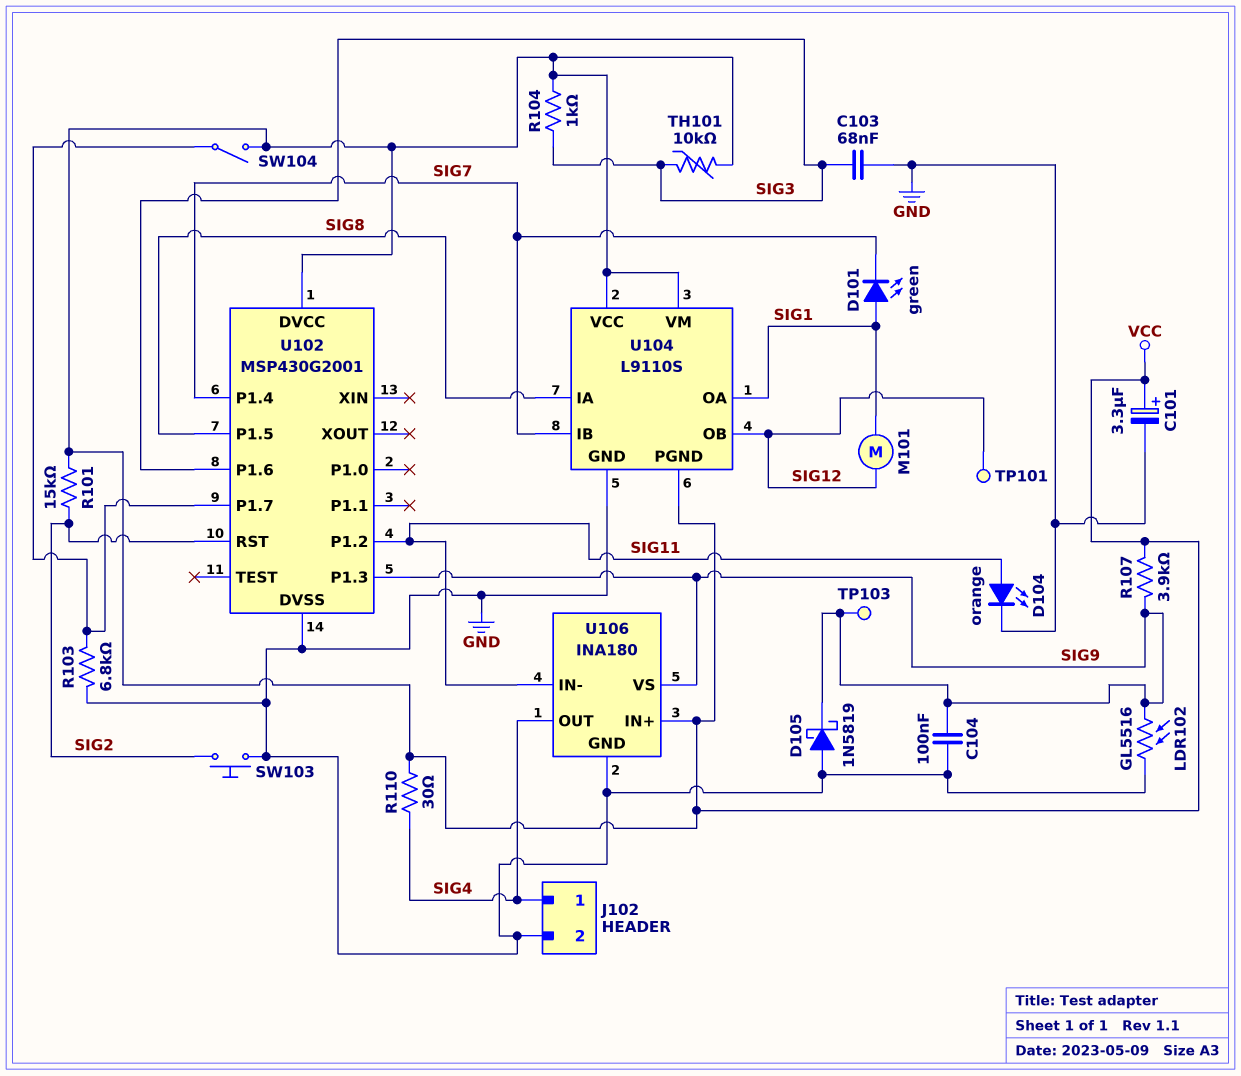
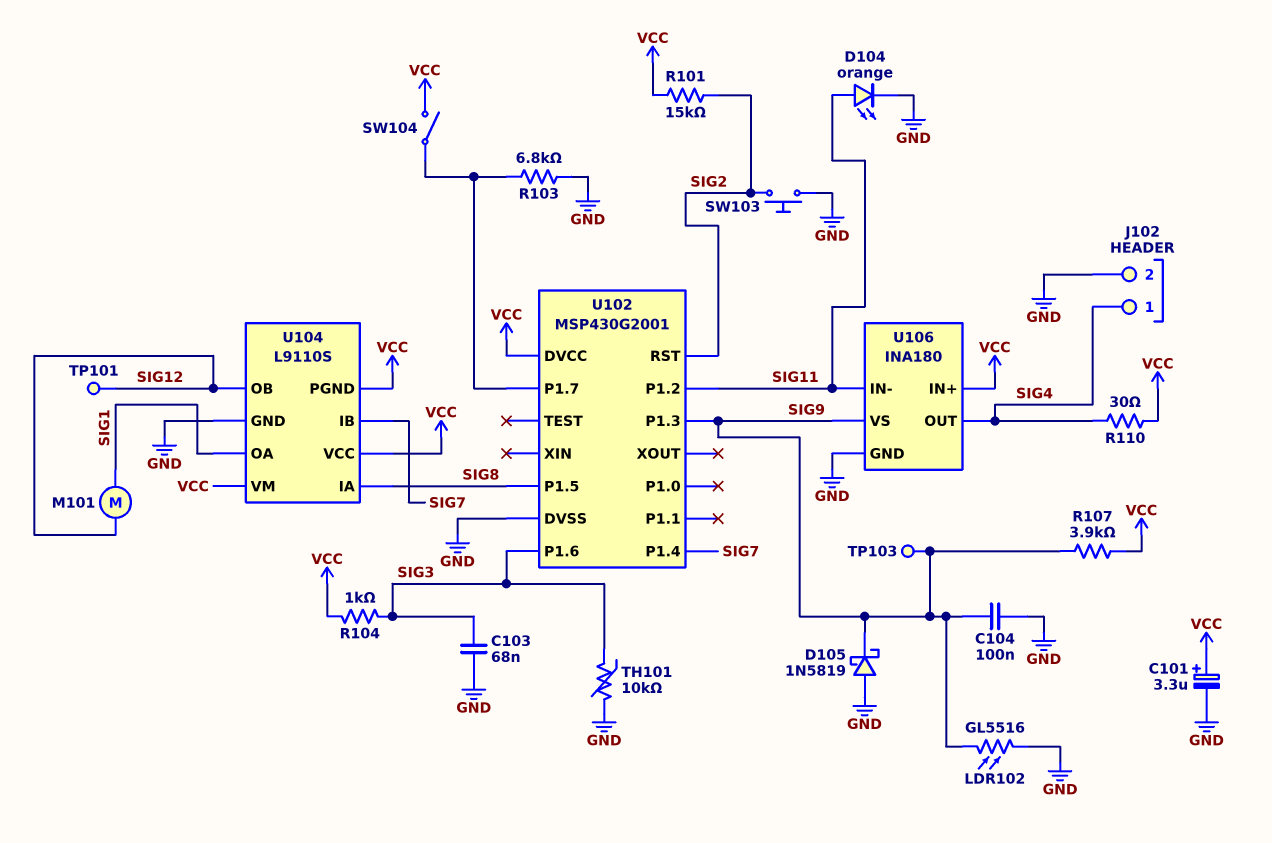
D101: LED green (A SIG1, K SIG7) -> none
TH101: 10k (SIG3, VCC) -> 10k (GND, SIG3)

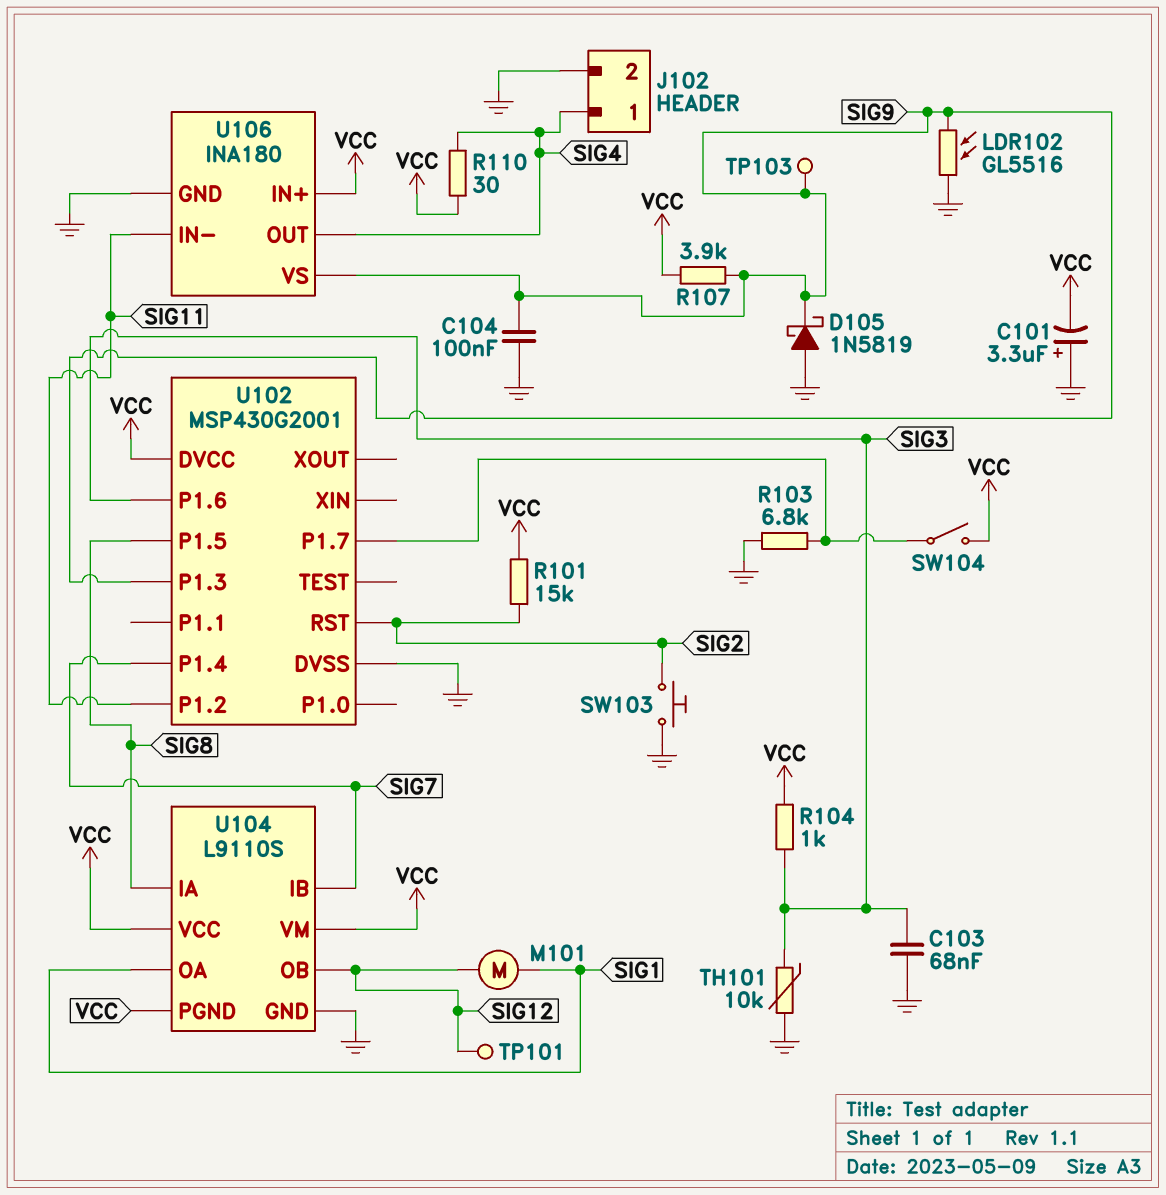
C101: 3.3uF (plus VCC, minus GND) -> 3.3uF (plus GND, minus VCC)
D104: LED orange (A SIG11, K GND) -> none

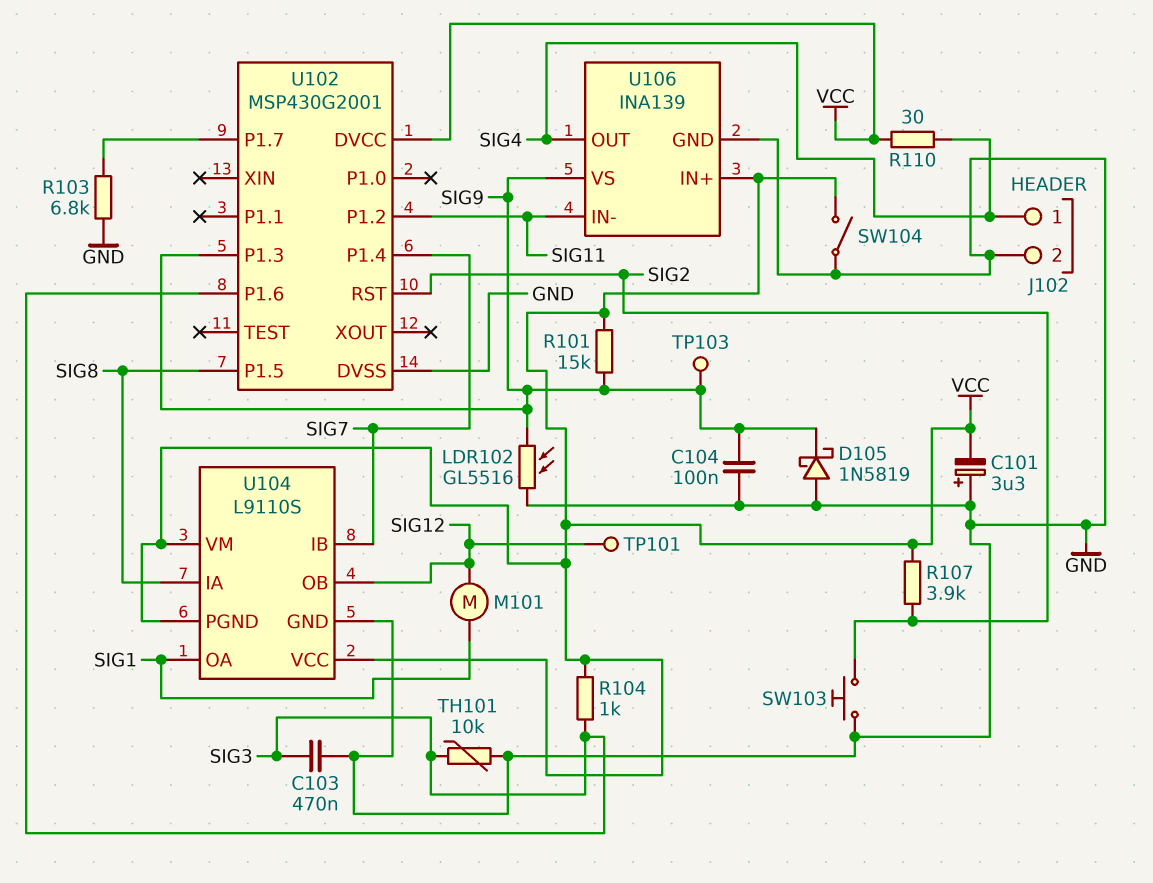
C103: 68nF (GND, SIG3) -> 470nF (GND, SIG3)
R101: 15k (SIG2, VCC) -> 15k (SIG9, VCC)
R107: 3.9k (SIG9, VCC) -> 3.9k (SIG2, VCC)
SW104: switch (U102/P1.7, VCC) -> switch (GND, VCC)
U106: INA180 -> INA139

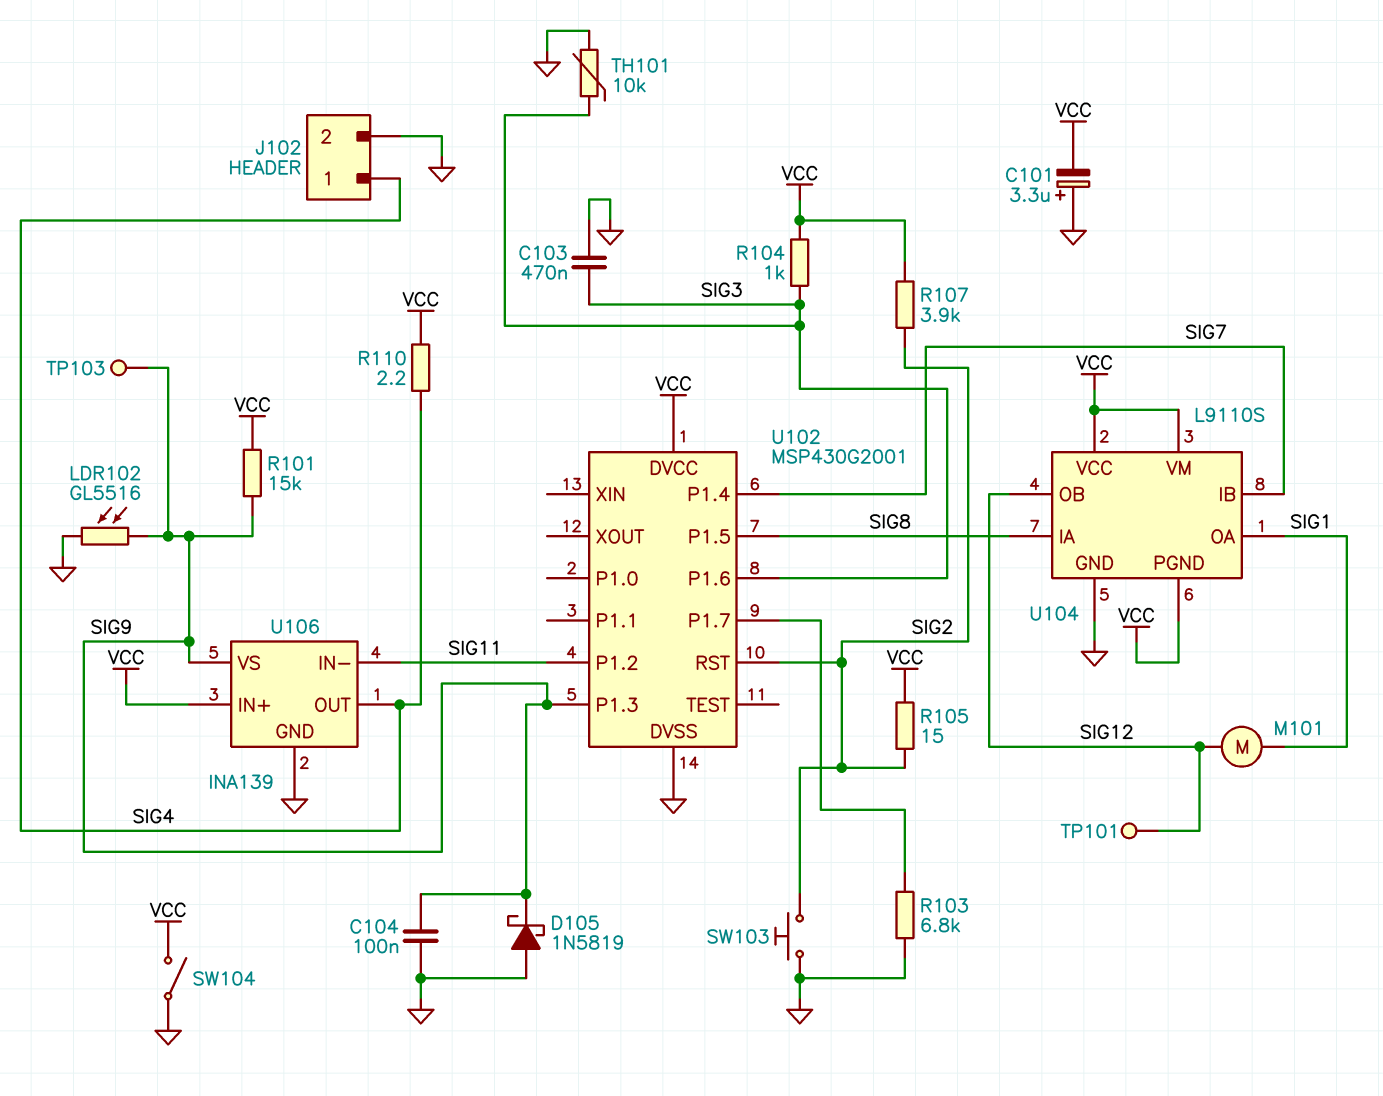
R105: none -> 15 (SIG2, VCC)
R110: 30 (SIG4, VCC) -> 2.2 (SIG4, VCC)

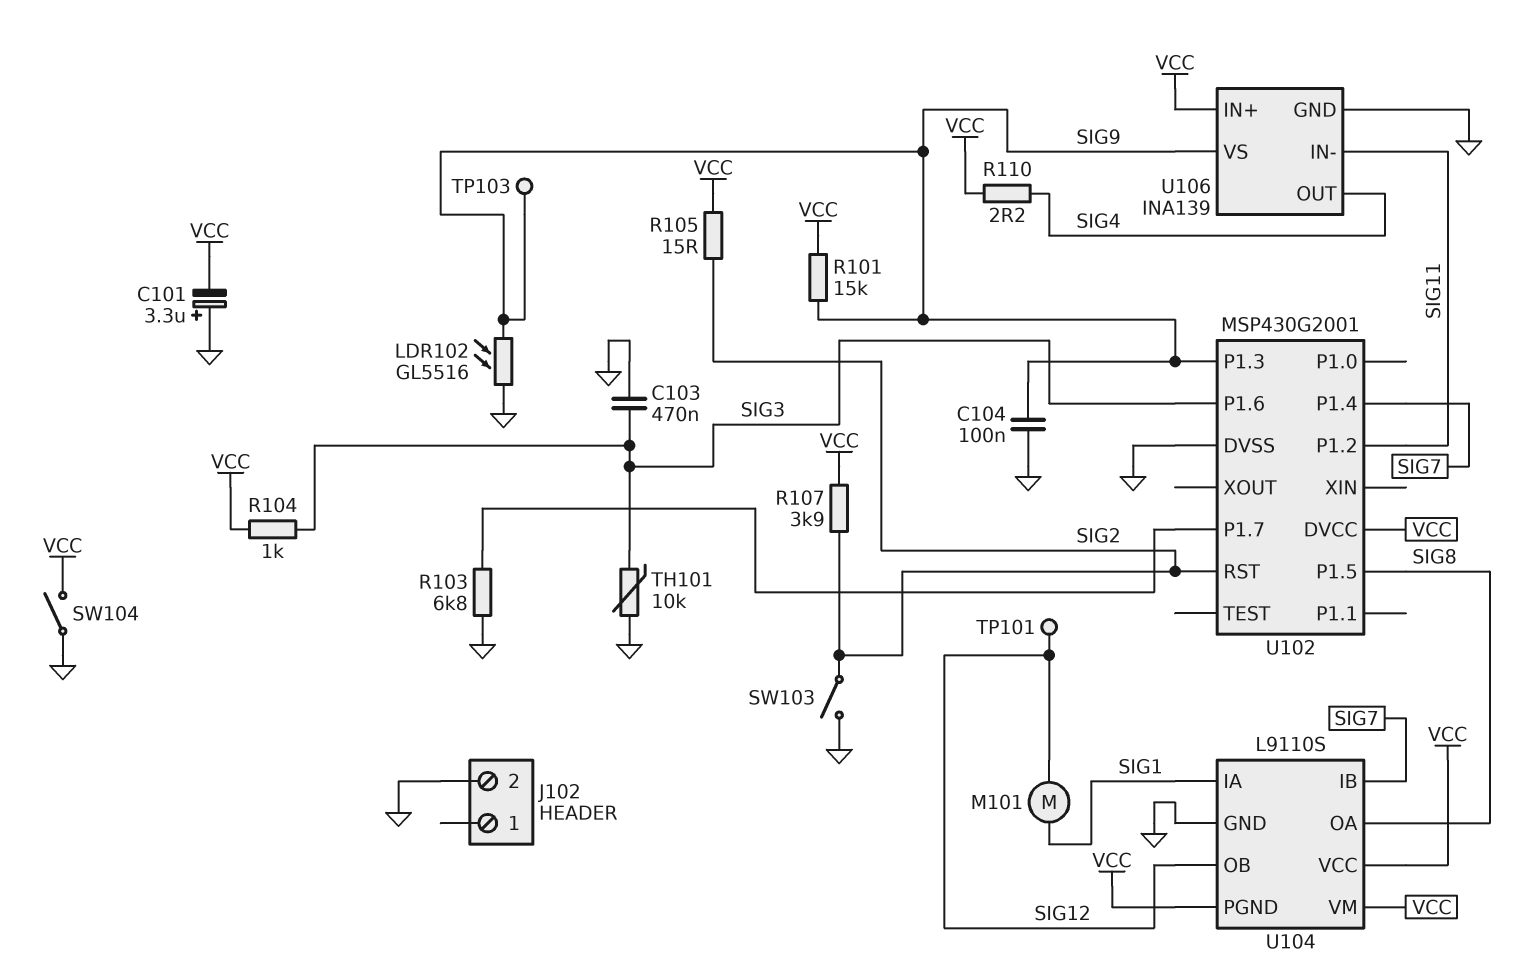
D105: schottky 1N5819 (A GND, K SIG9) -> none
J102 pin 1: SIG4 -> none
SW103: button (GND, SIG2) -> switch (GND, SIG2)
U104 pin IA: SIG8 -> SIG1
U104 pin OA: SIG1 -> SIG8

